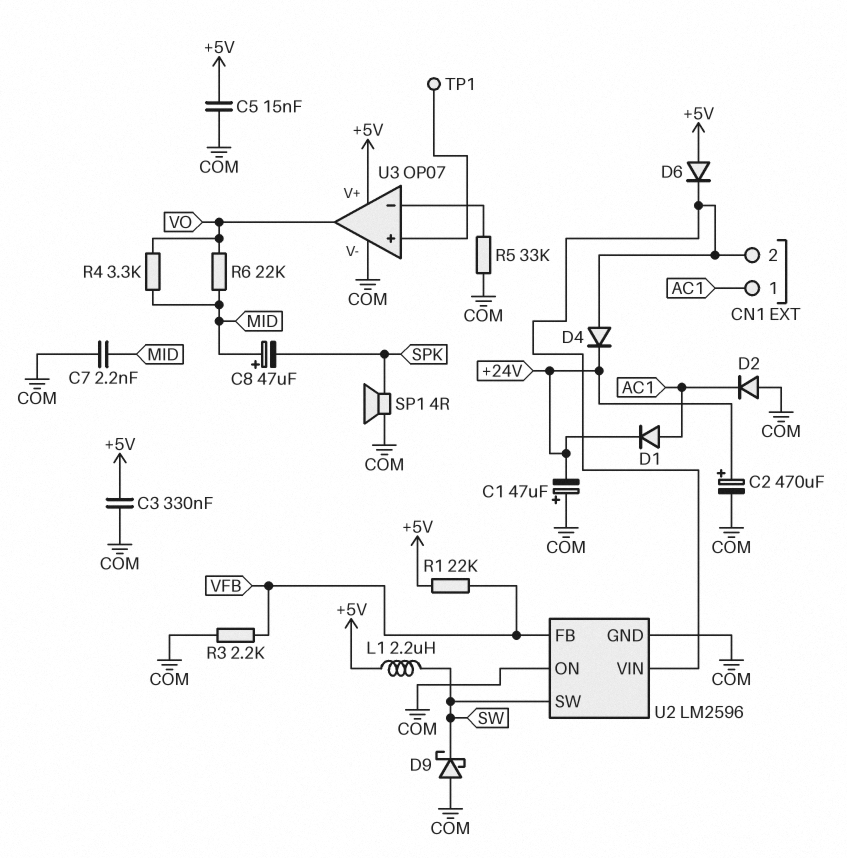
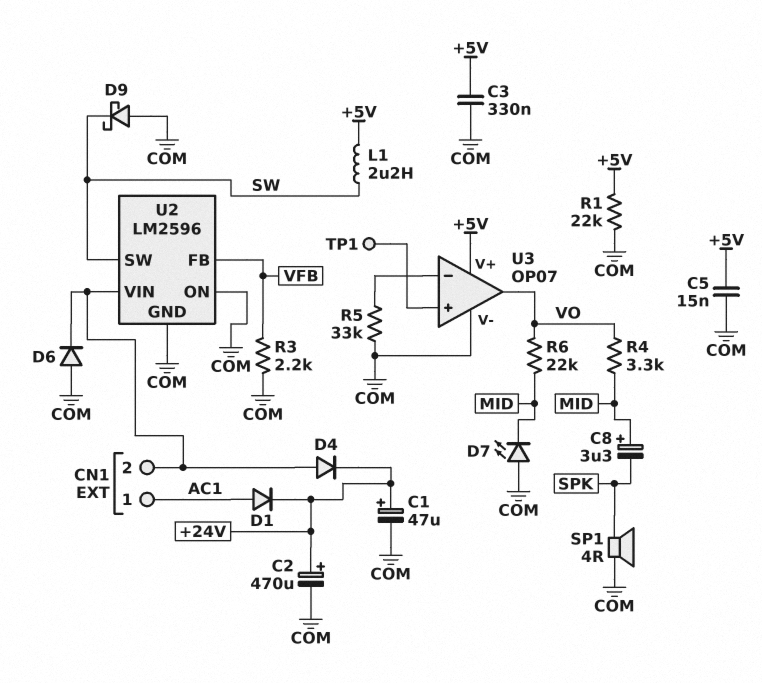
C1: 47uF (plus COM, minus +24V) -> 47uF (plus +24V, minus COM)
C7: 2.2nF (COM, MID) -> none
C8: 47uF (plus MID, minus SPK) -> 3.3uF (plus MID, minus SPK)
D2: diode (A COM, K AC1) -> none
D6: diode (A +5V, K CN1/2) -> diode (A COM, K CN1/2)
D7: none -> LED (A COM, K MID)
R1: 22k (+5V, VFB) -> 22k (+5V, COM)

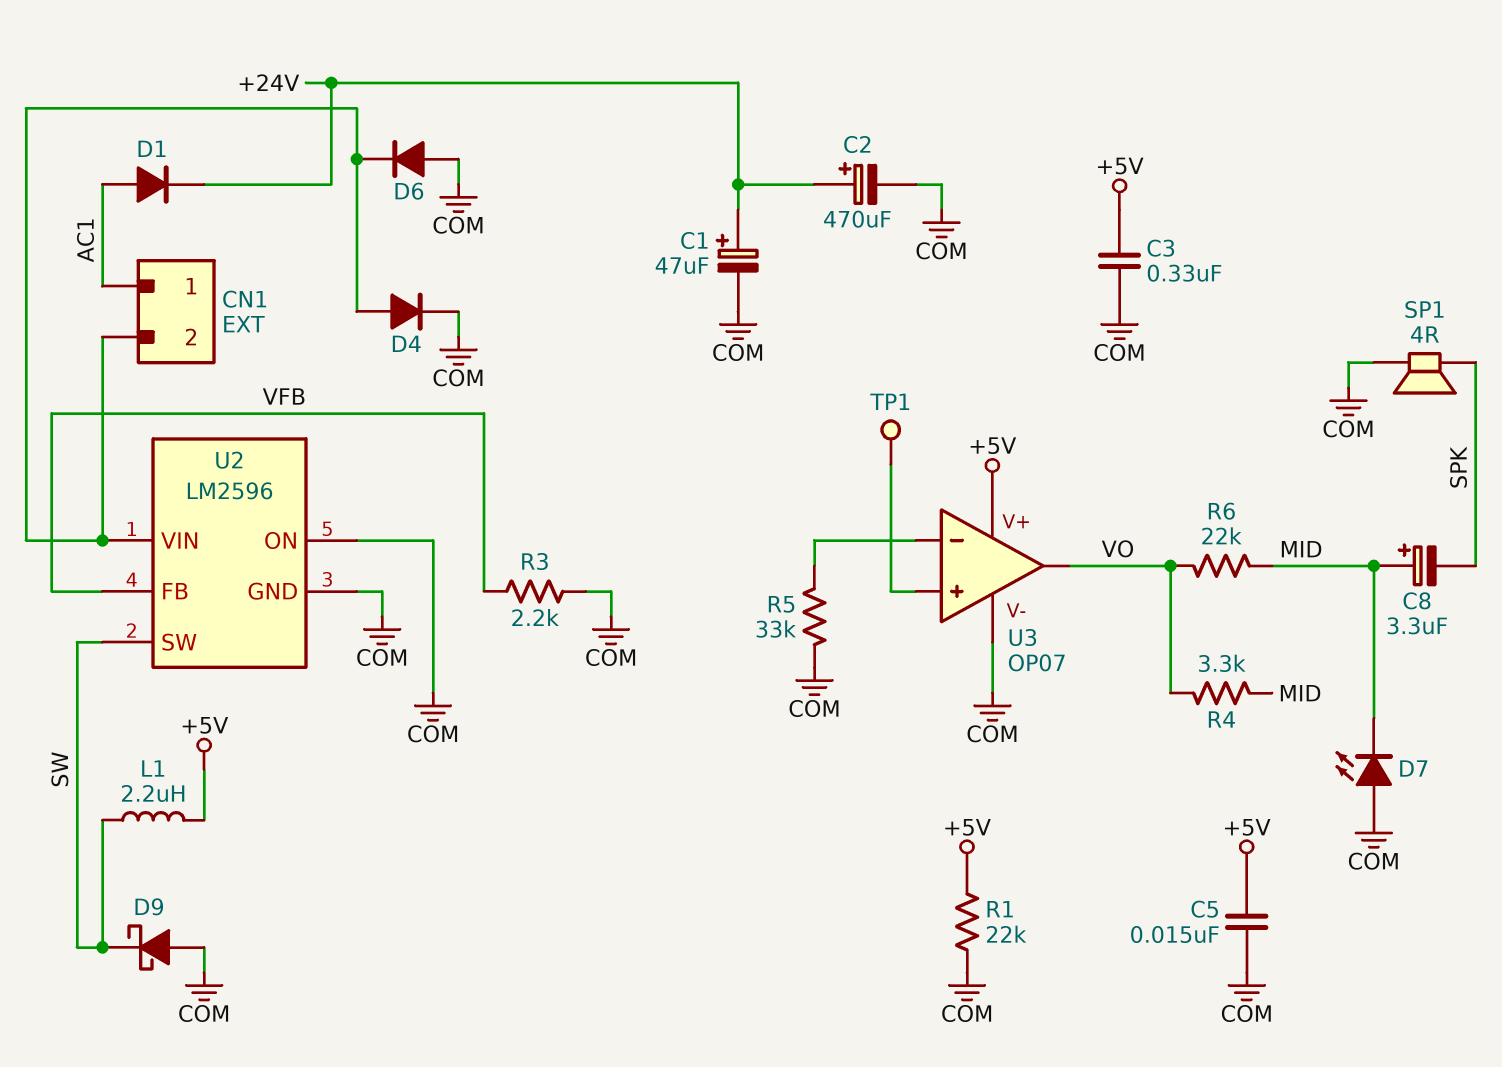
D4: diode (A CN1/2, K +24V) -> diode (A CN1/2, K COM)

